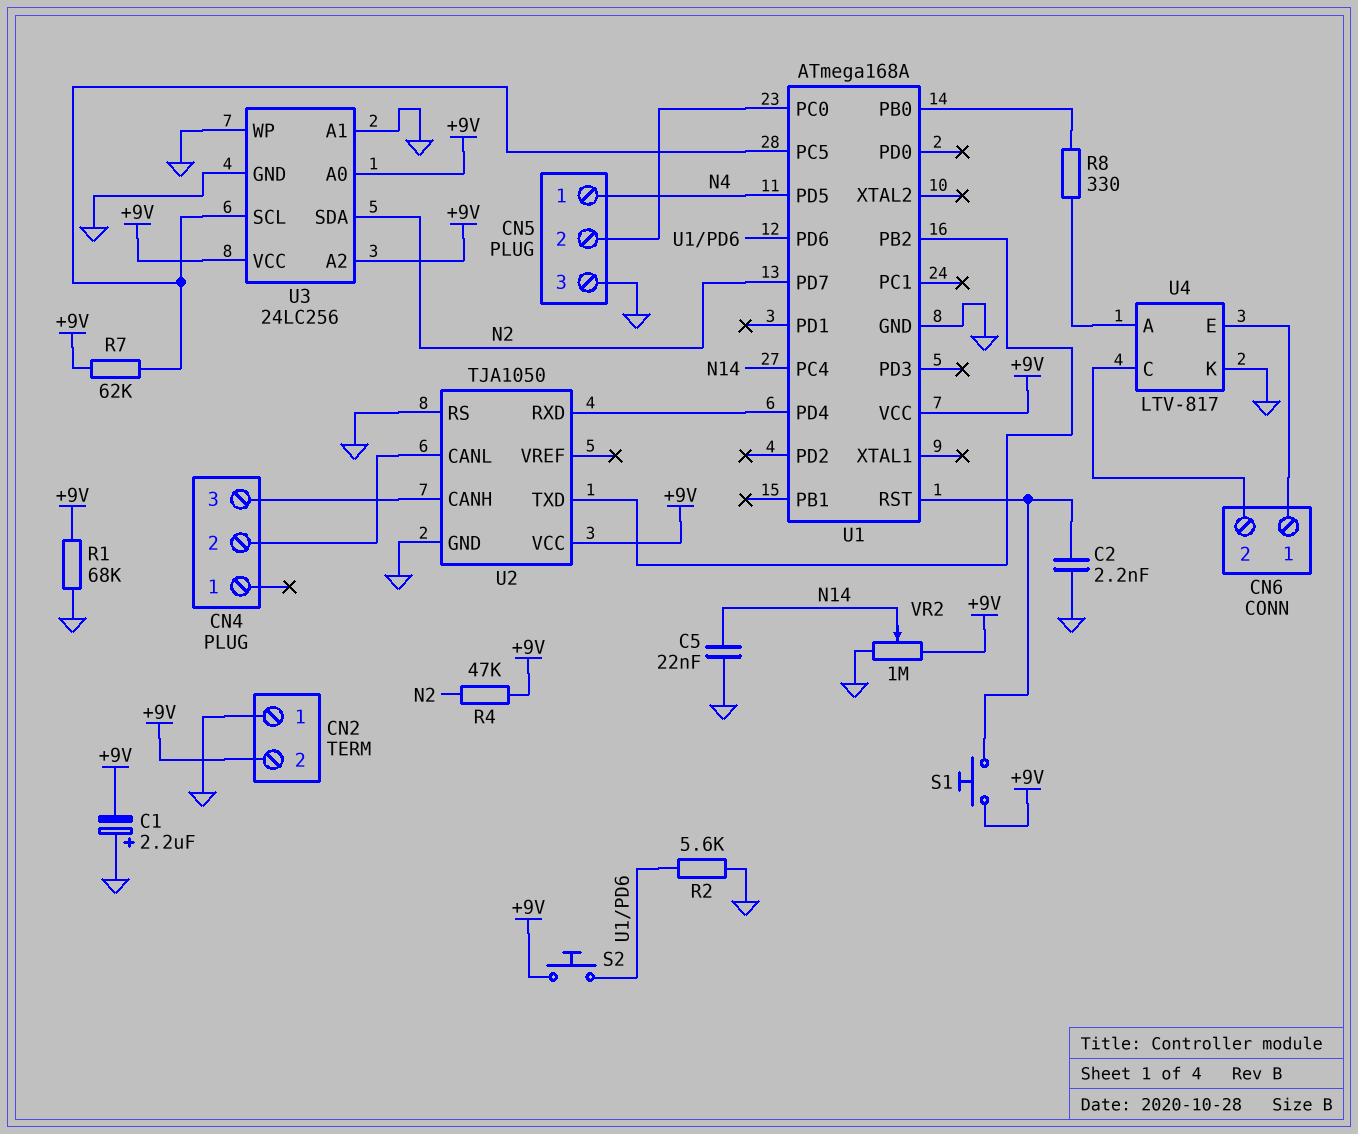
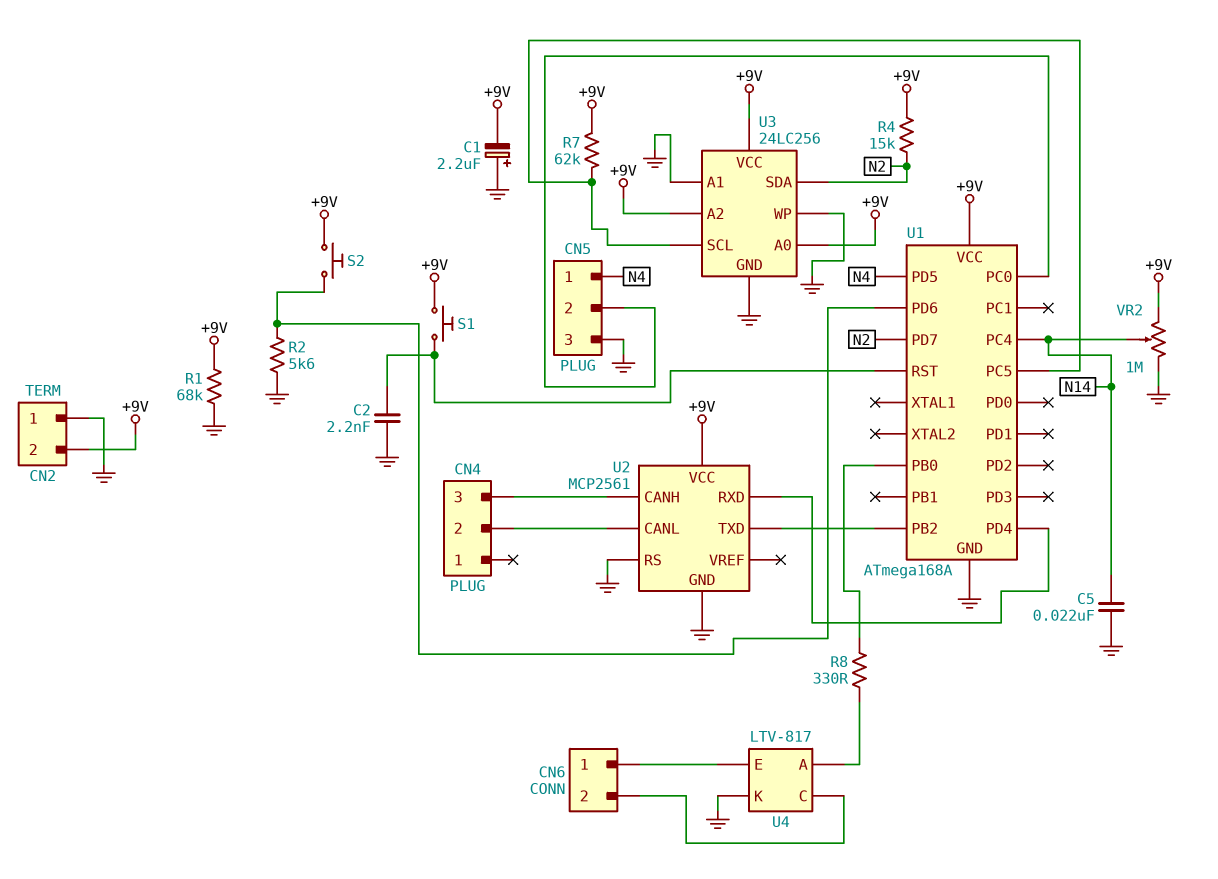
R4: 47k (+9V, N2) -> 15k (+9V, N2)
U2: TJA1050 -> MCP2561

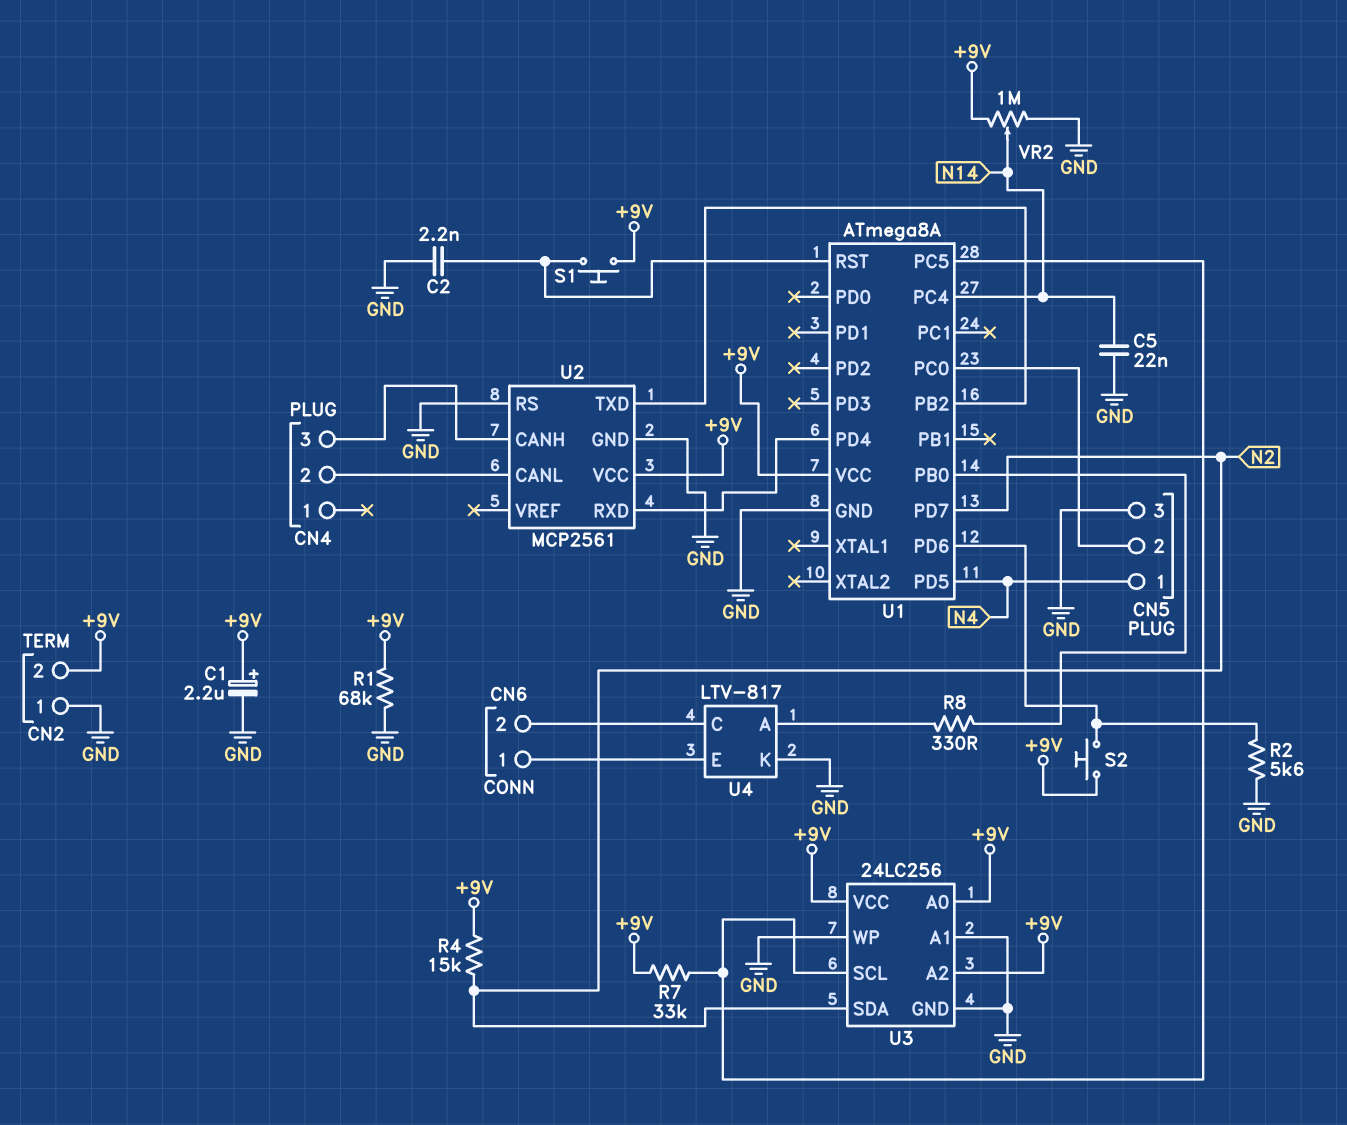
C1: 2.2uF (plus GND, minus +9V) -> 2.2uF (plus +9V, minus GND)
R7: 62k (+9V, U1/PC5) -> 33k (+9V, U1/PC5)
U1: ATmega168A -> ATmega8A

